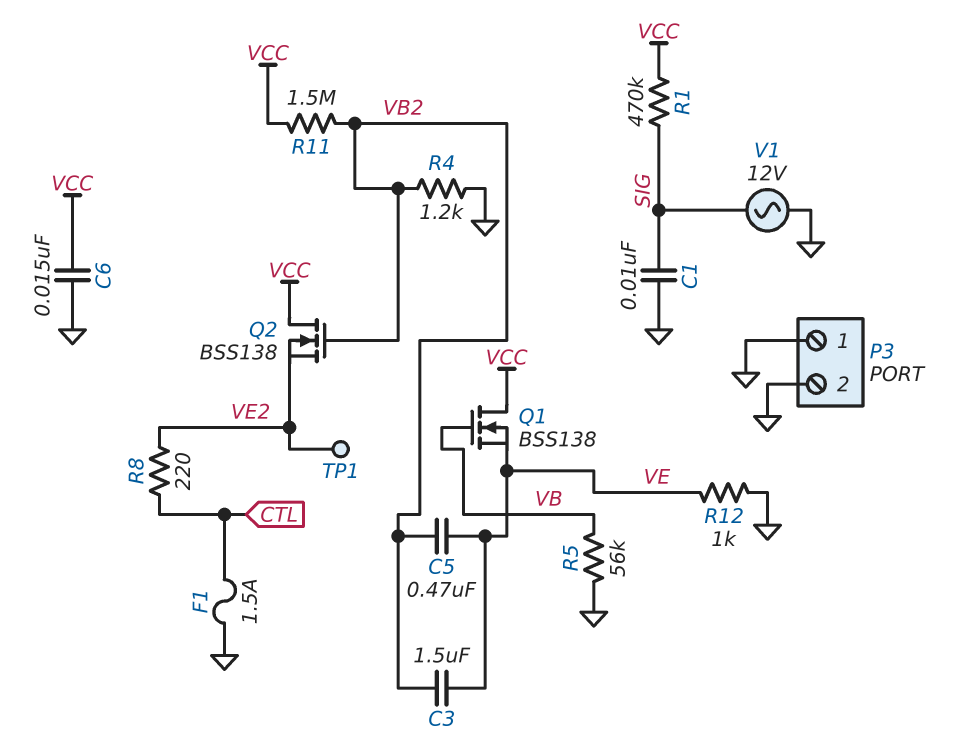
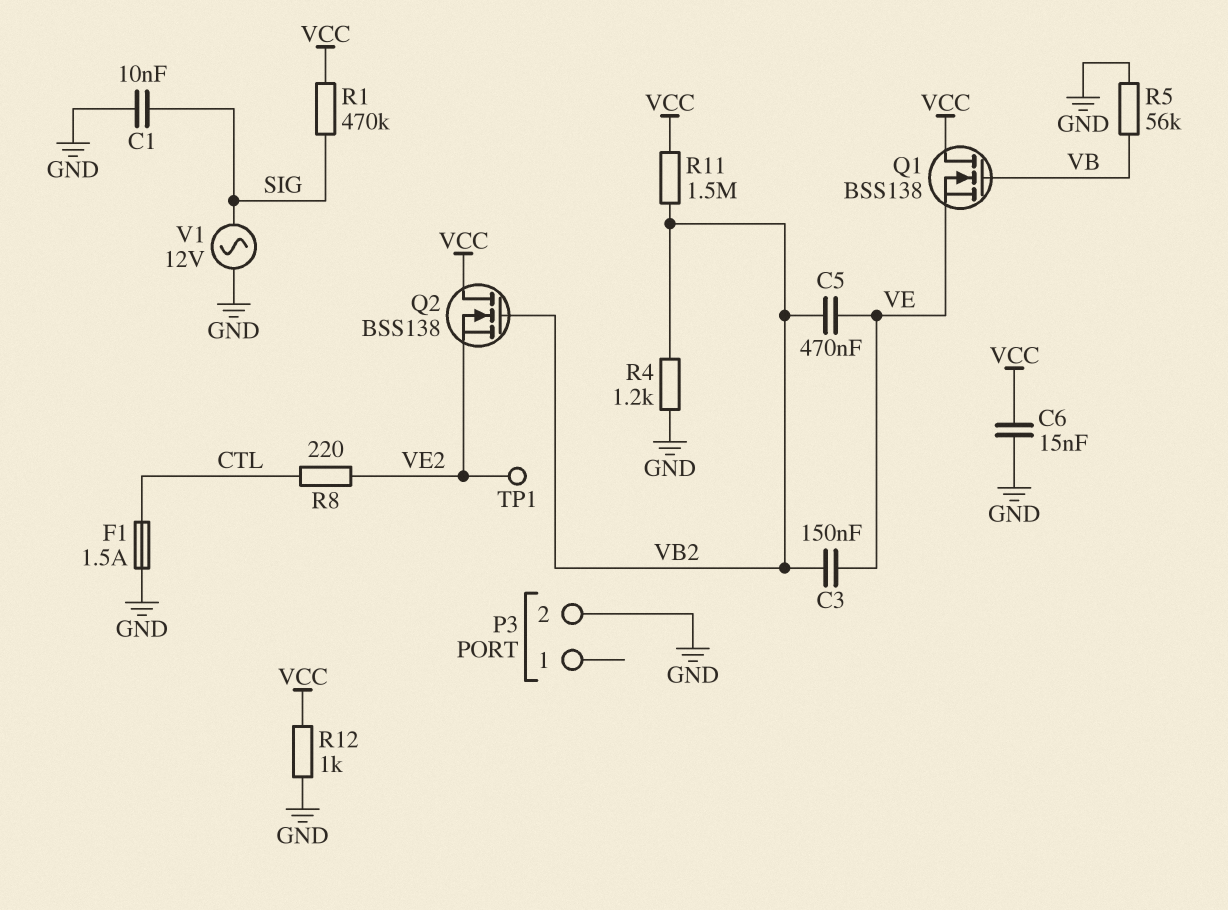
C3: 1.5uF (VB2, VE) -> 150nF (VB2, VE)
P3 pin 1: GND -> none
R12: 1k (GND, VE) -> 1k (GND, VCC)

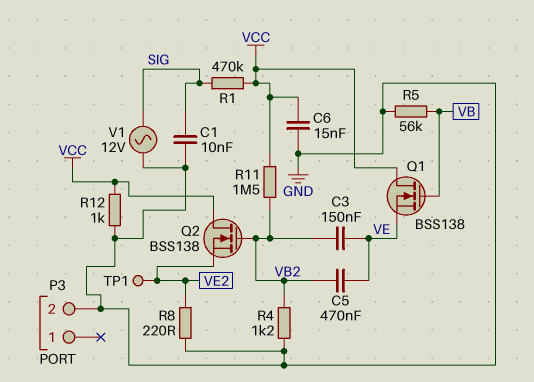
F1: 1.5A (CTL, GND) -> none
R8: 220 (CTL, VE2) -> 220 (GND, VE2)

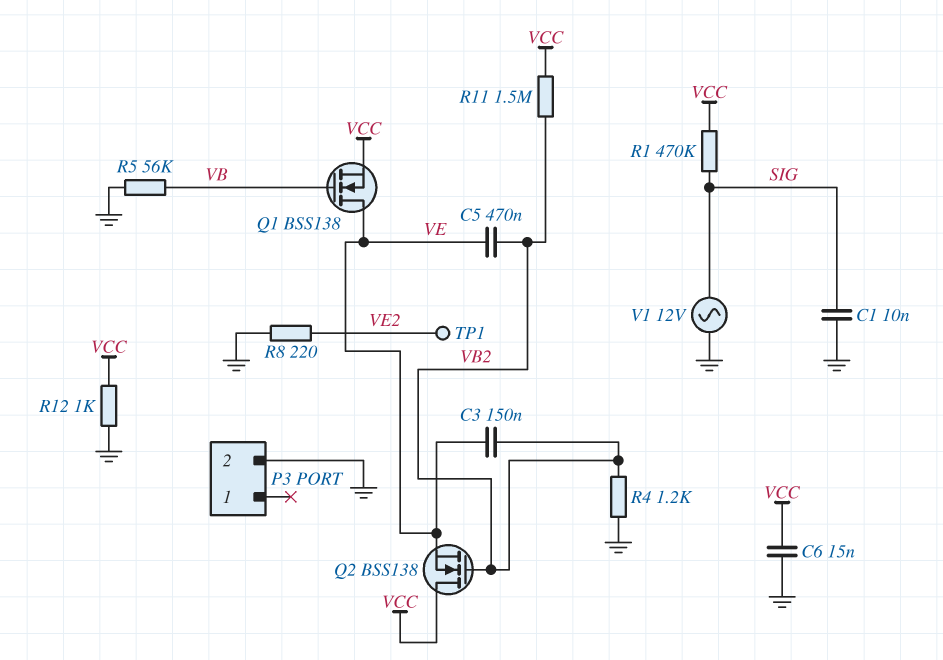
Q1: NMOS BSS138 (G VB, D VCC, S VE) -> NMOS BSS138 (G VB, D VE, S VCC)
Q2: NMOS BSS138 (G VB2, D VCC, S VE2) -> NMOS BSS138 (G VB2, D VCC, S VE)

